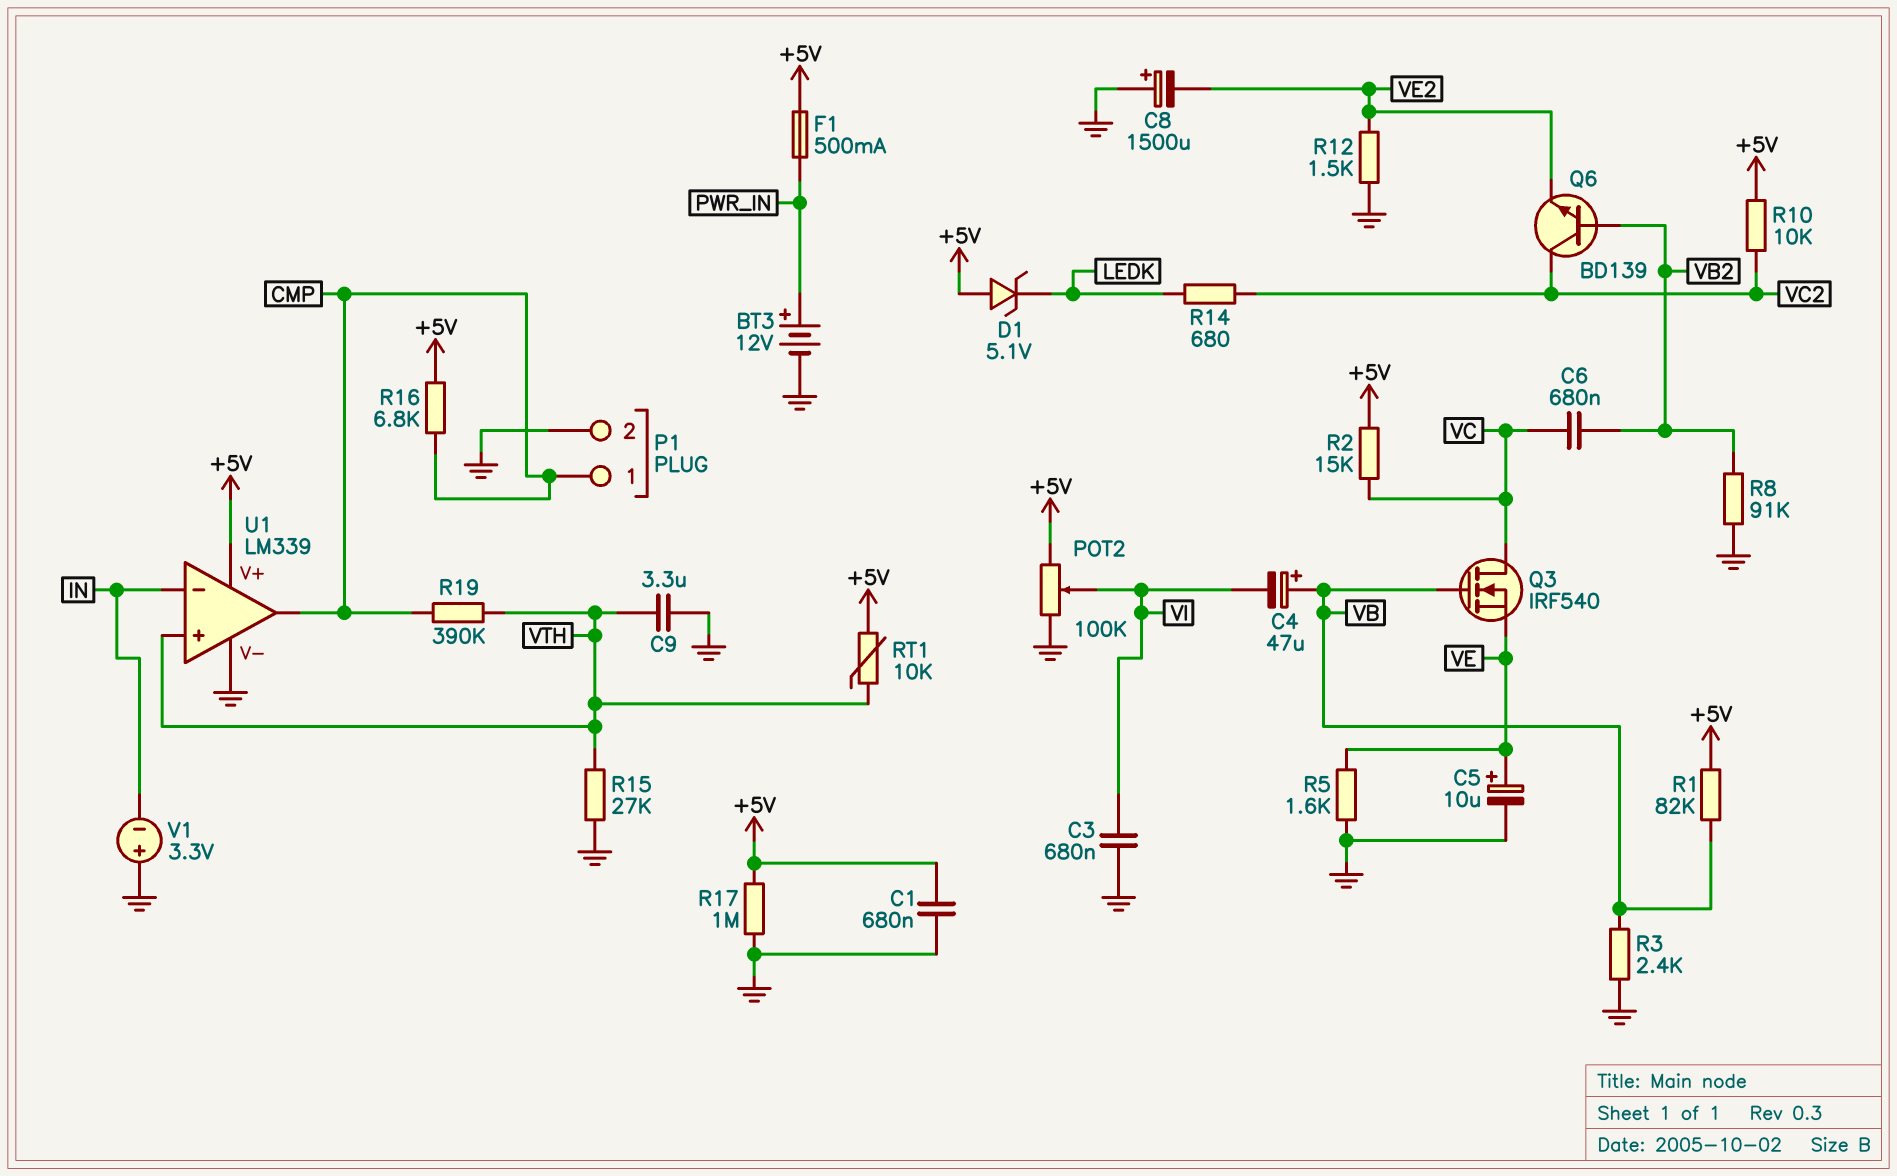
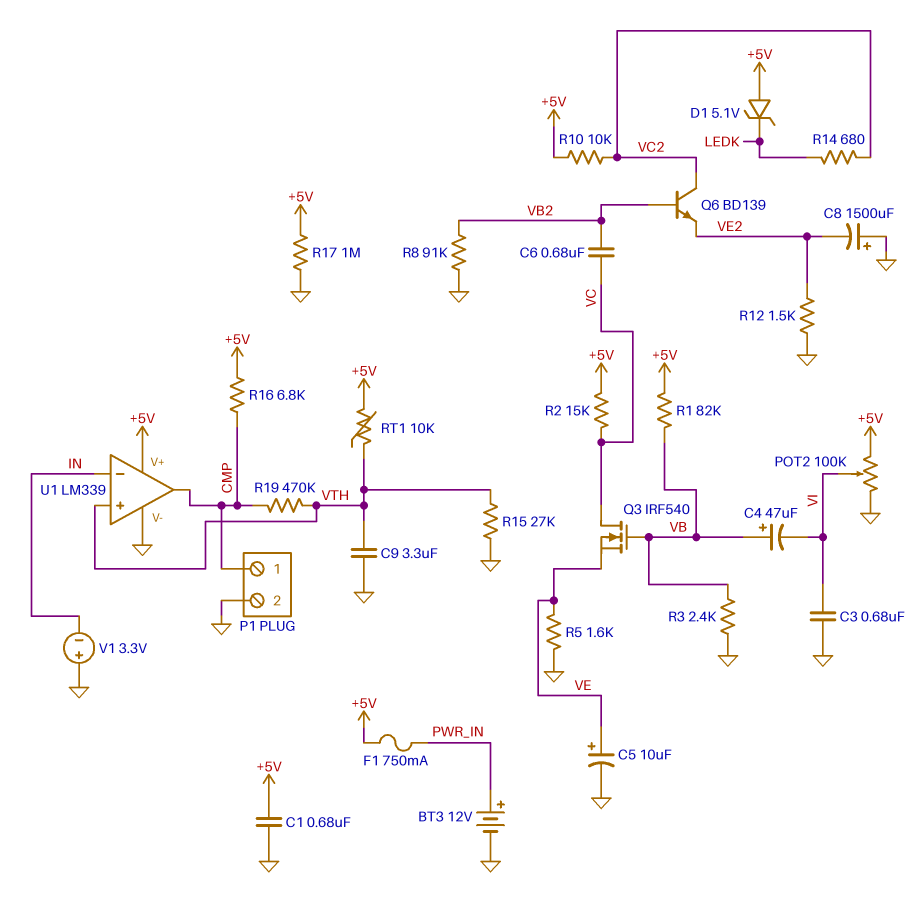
F1: 500mA (+5V, PWR_IN) -> 750mA (+5V, PWR_IN)
R19: 390k (CMP, VTH) -> 470k (CMP, VTH)

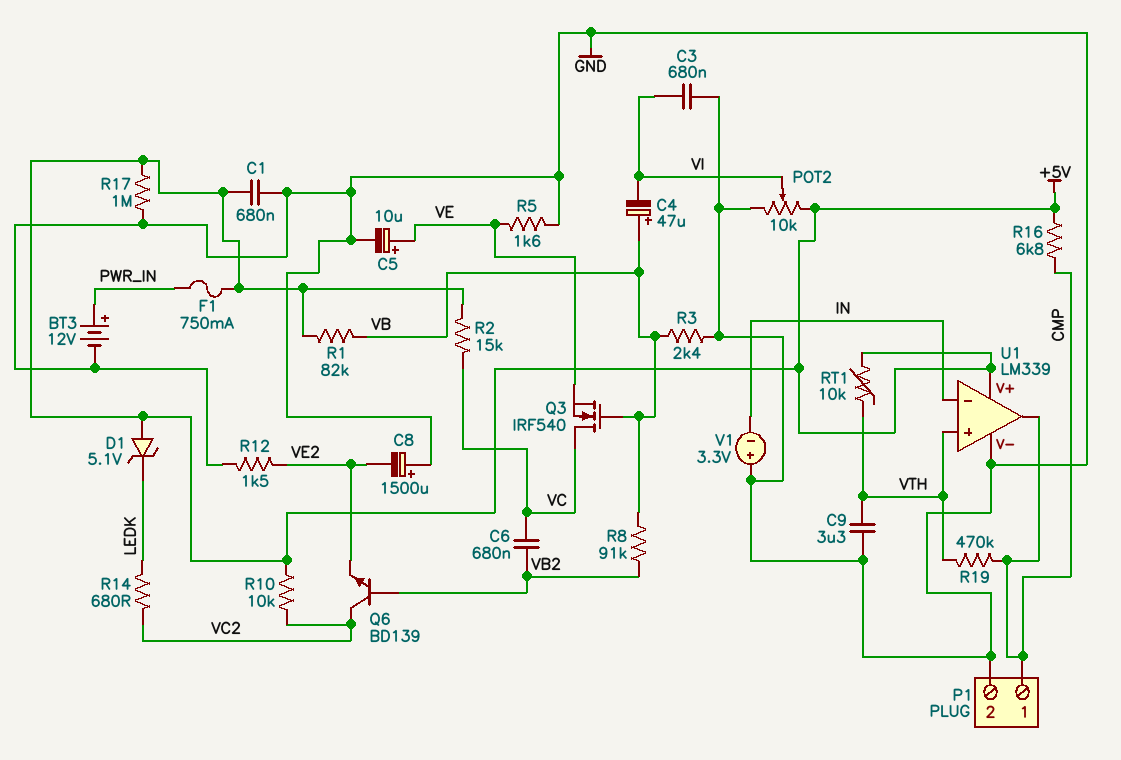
POT2: 100k (+5V, GND, wiper VI) -> 10k (+5V, GND, wiper VI)
R8: 91k (GND, VB2) -> 91k (VB, VB2)
R15: 27k (GND, VTH) -> none

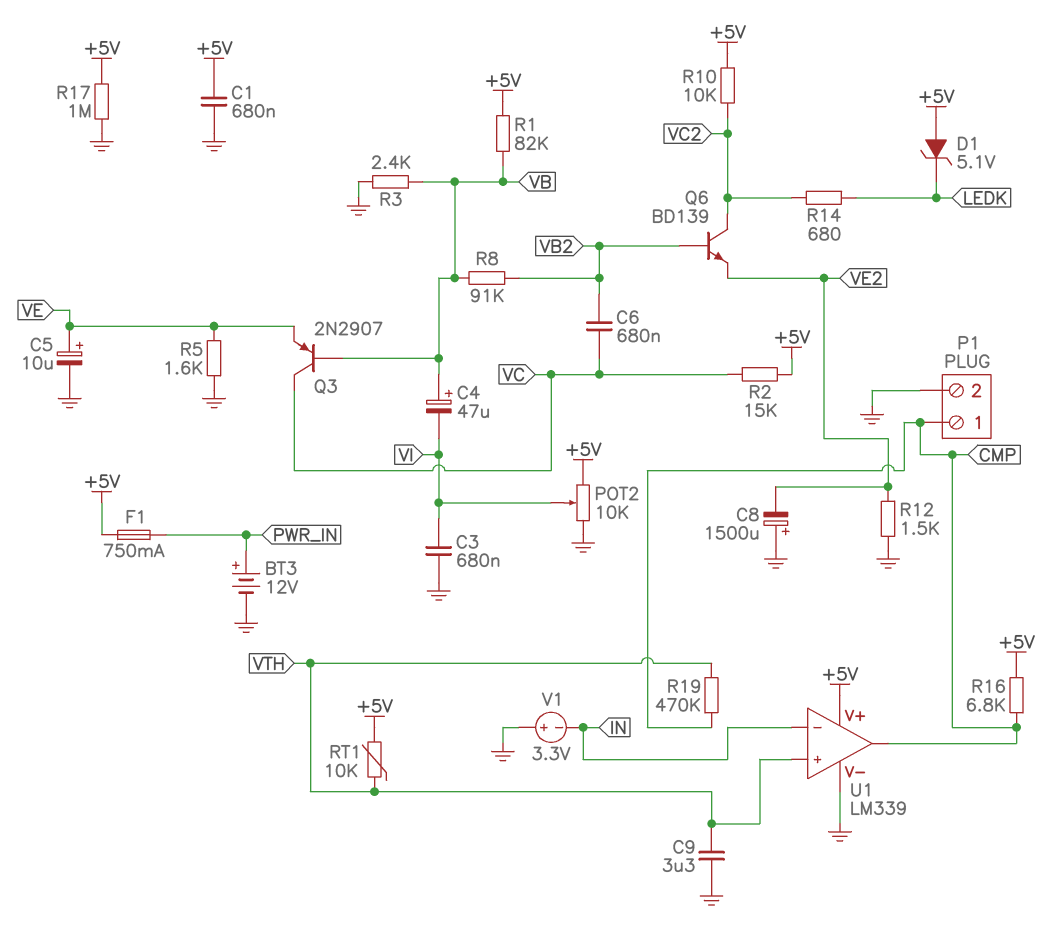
Q3: NMOS IRF540 (G VB, D VC, S VE) -> PNP 2N2907 (B VB, C VC, E VE)

